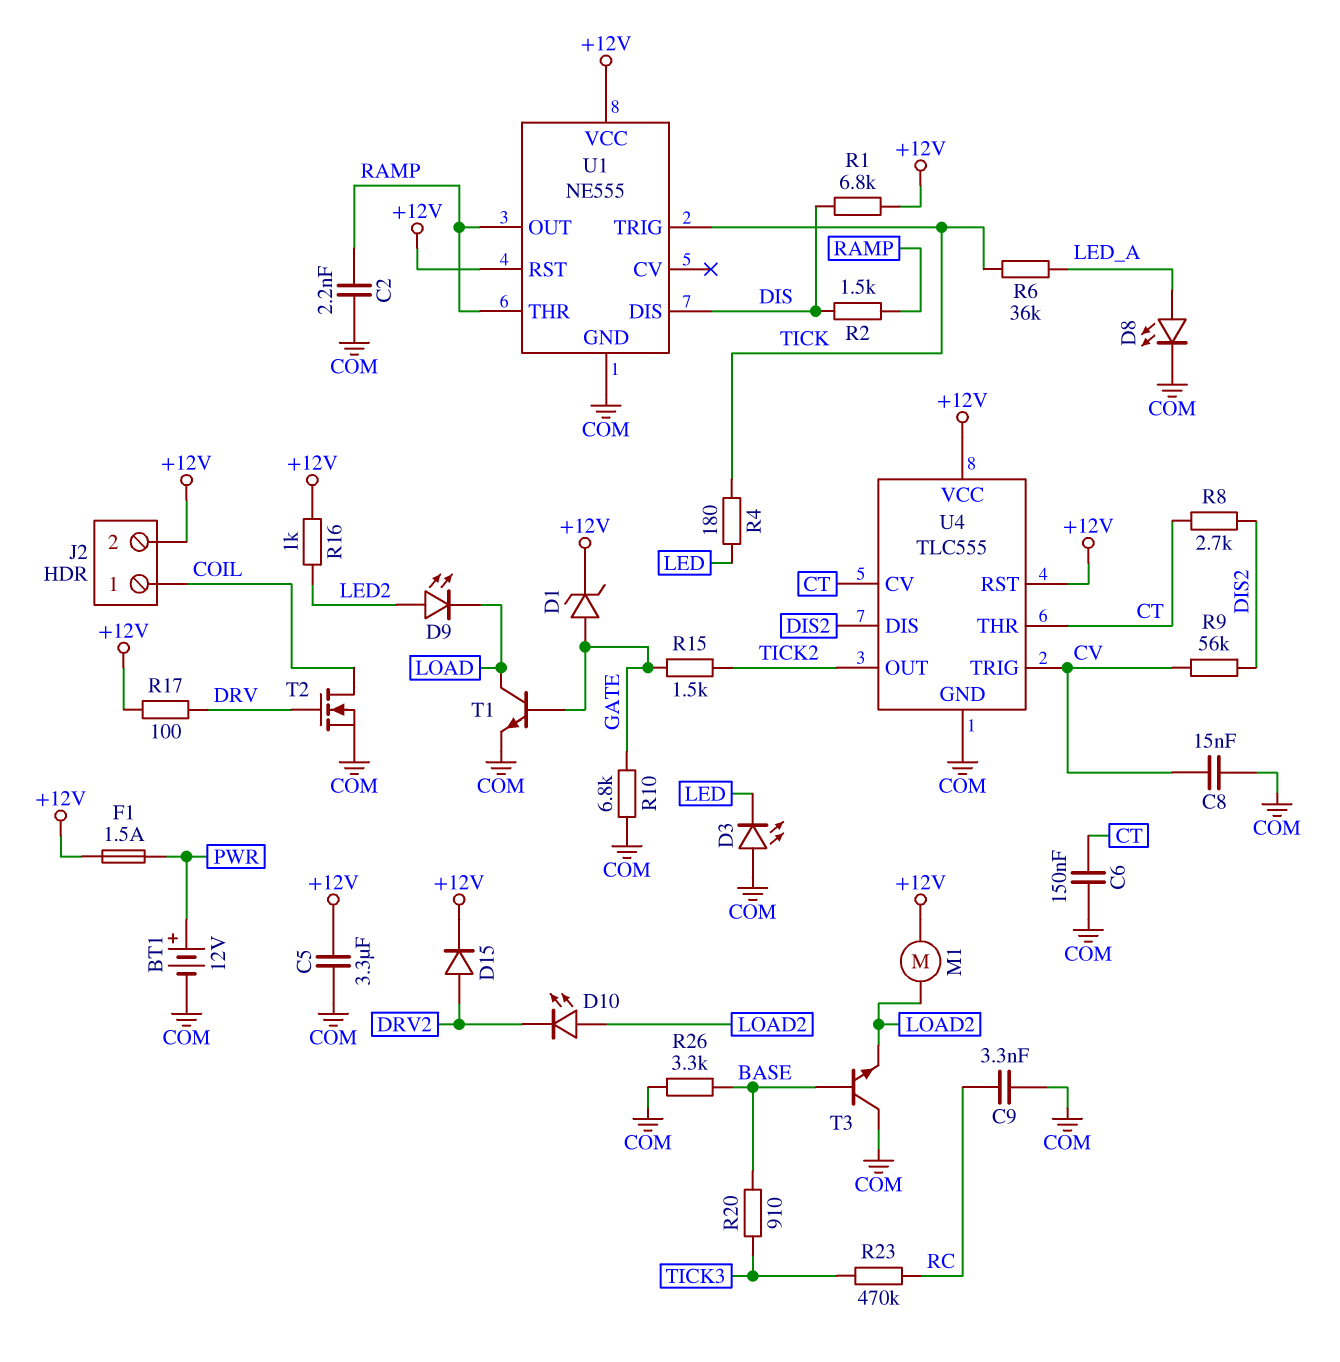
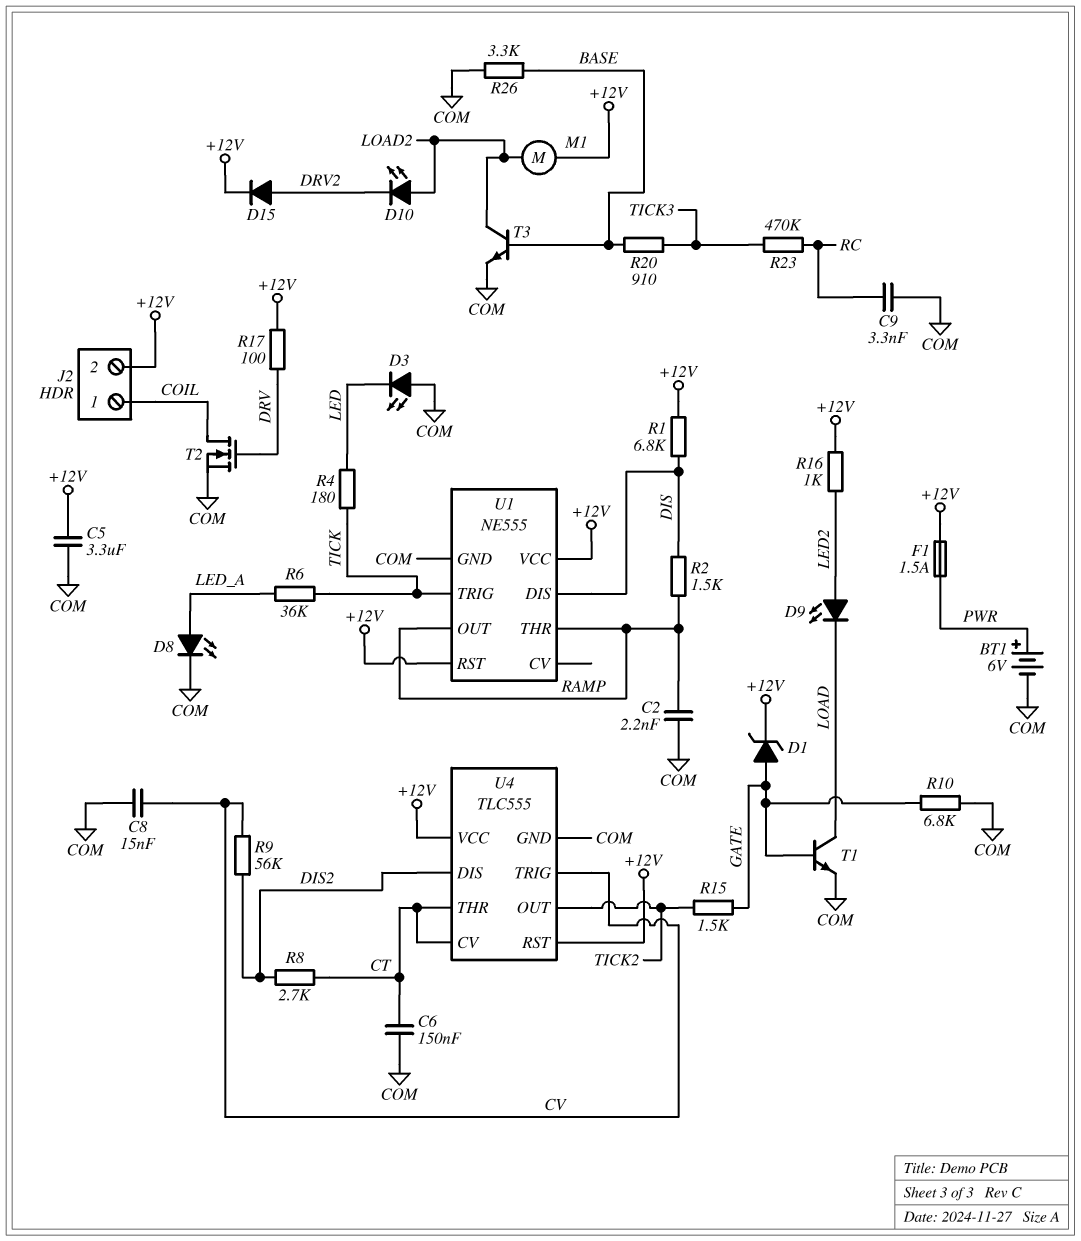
BT1: 12V (plus PWR, minus COM) -> 6V (plus PWR, minus COM)
T3: NPN (B BASE, C COM, E LOAD2) -> NPN (B BASE, C LOAD2, E COM)

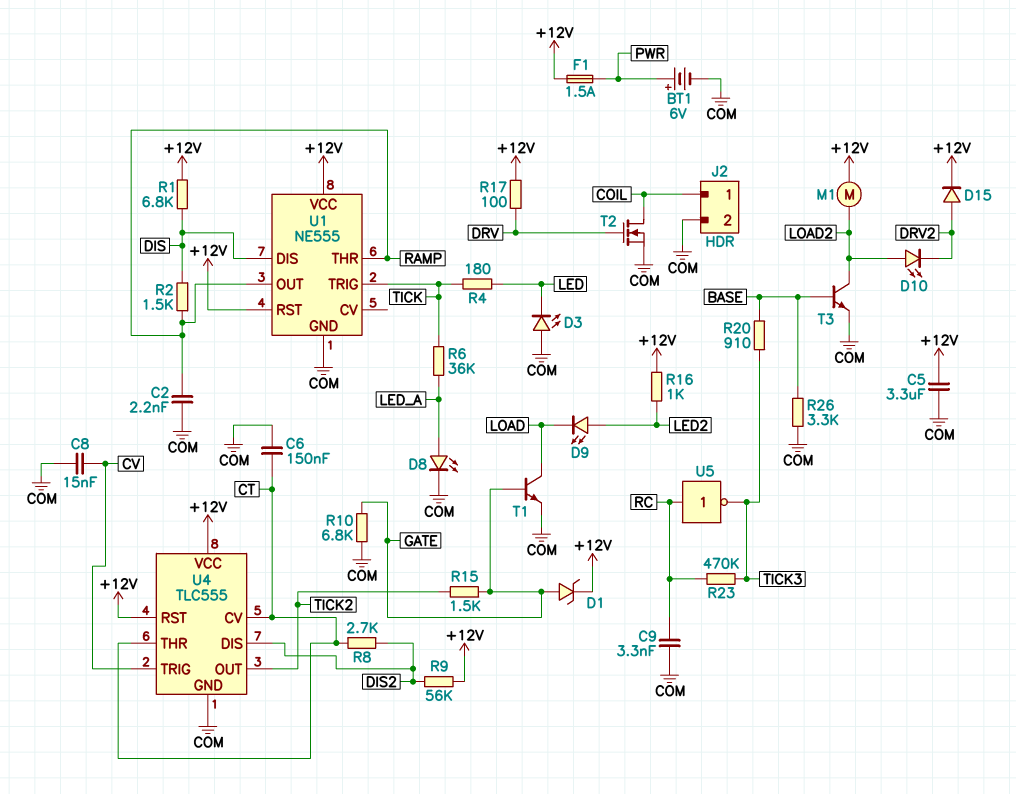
J2 pin 2: +12V -> COM
R9: 56k (CV, DIS2) -> 56k (+12V, DIS2)
U5: none -> NOT (in RC, out TICK3)

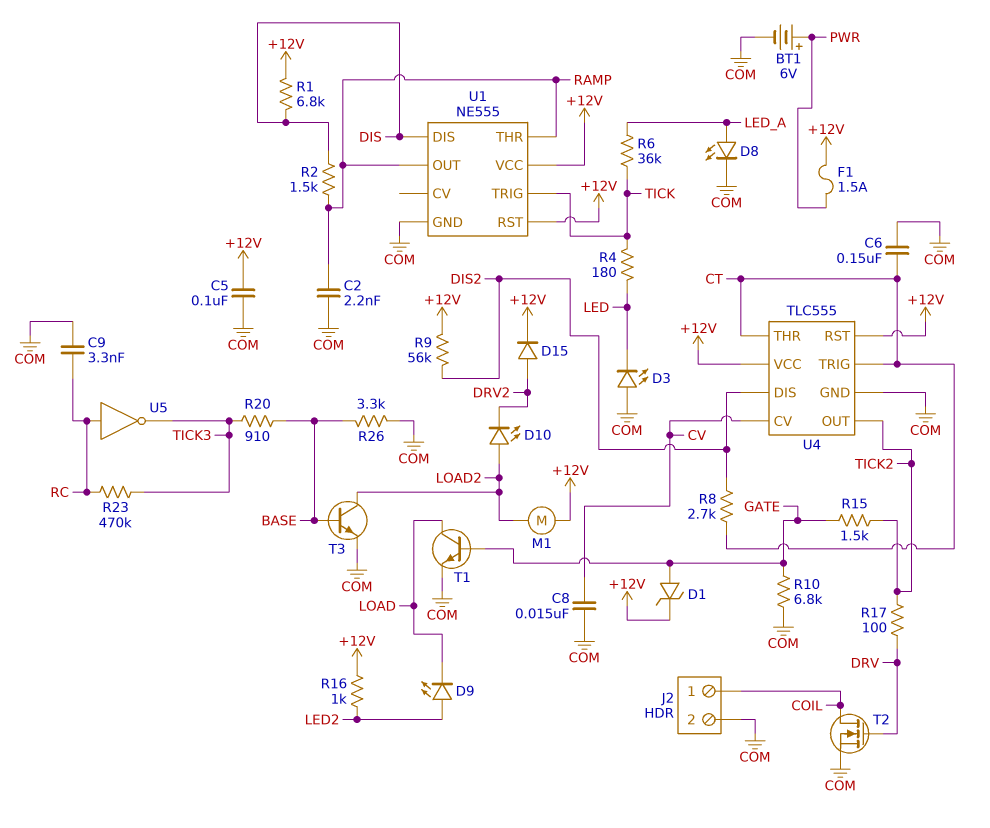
C5: 3.3uF (+12V, COM) -> 100nF (+12V, COM)
R17: 100 (+12V, DRV) -> 100 (DRV, TICK2)
U4 pin CV: CT -> CV
U4 pin TRIG: CV -> CT

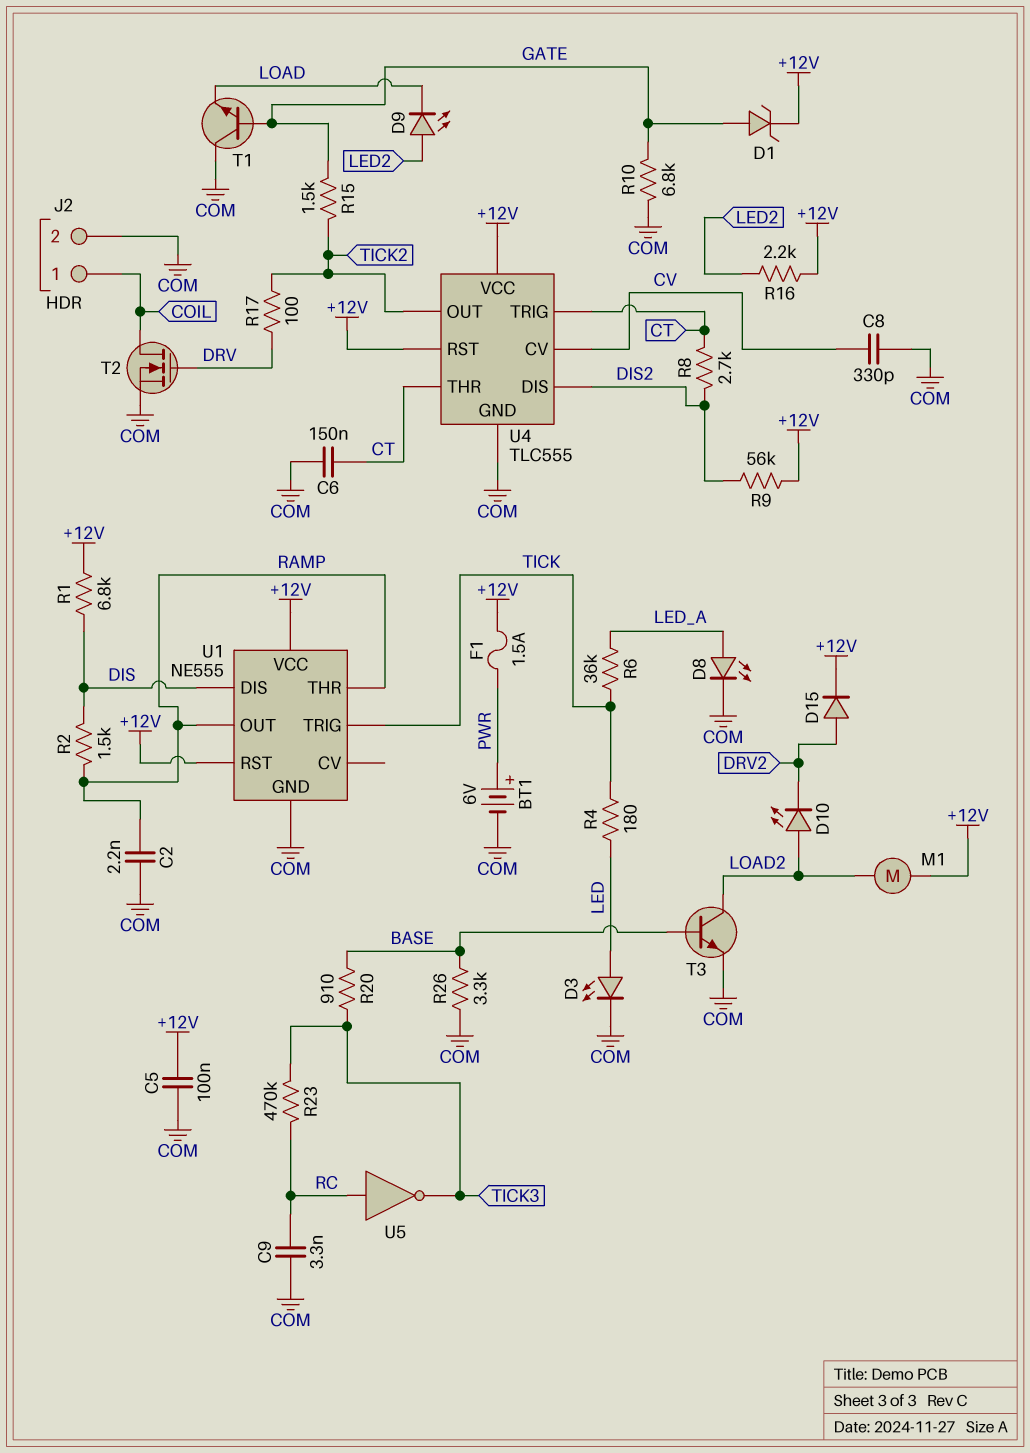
C8: 15nF (COM, CV) -> 330pF (COM, CV)
D3: LED (A COM, K LED) -> LED (A LED, K COM)
R16: 1k (+12V, LED2) -> 2.2k (+12V, LED2)
T1: NPN (B GATE, C LOAD, E COM) -> NPN (B GATE, C COM, E LOAD)

